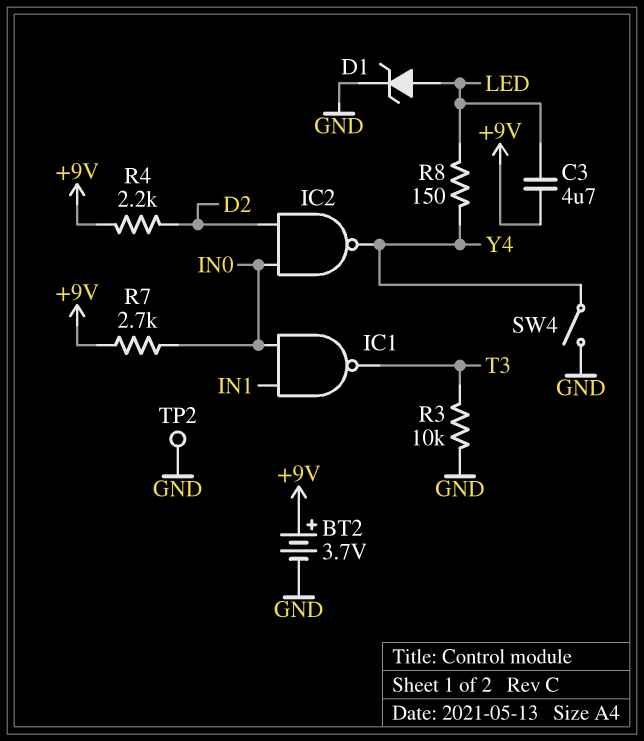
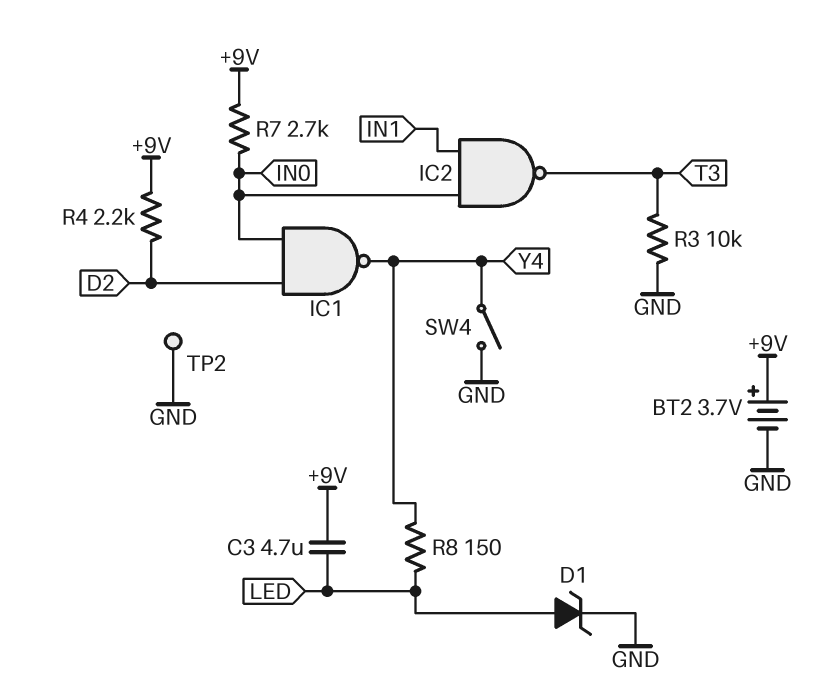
IC1: NAND (in IN0, in IN1, out T3) -> NAND (in D2, in IN0, out Y4)
IC2: NAND (in D2, in IN0, out Y4) -> NAND (in IN0, in IN1, out T3)

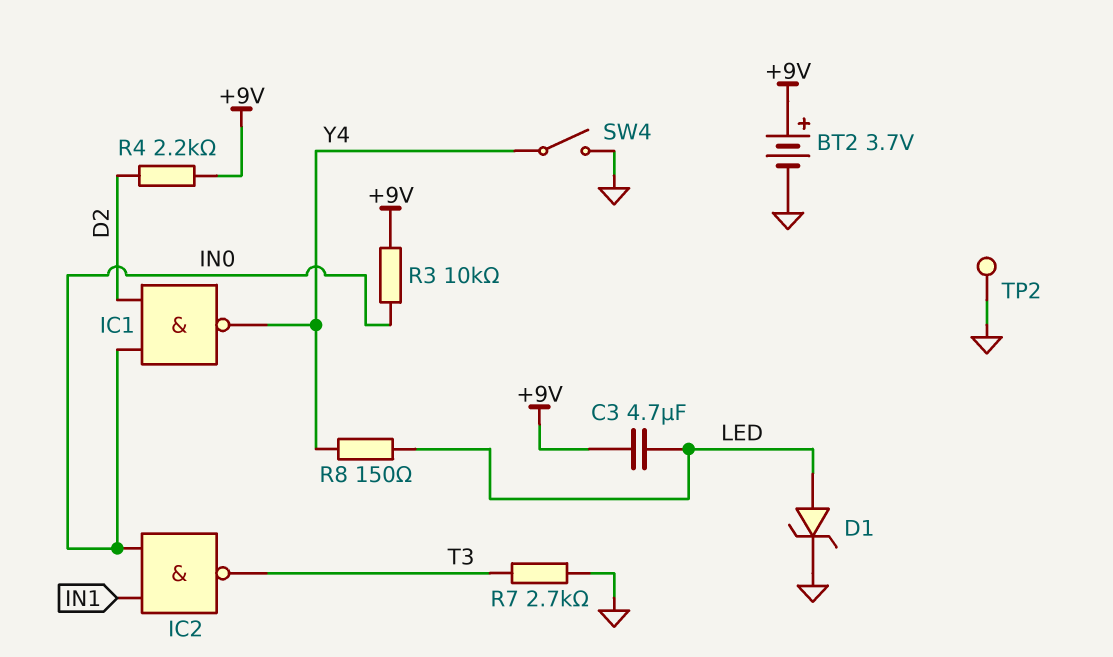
R3: 10k (GND, T3) -> 10k (+9V, IN0)
R7: 2.7k (+9V, IN0) -> 2.7k (GND, T3)

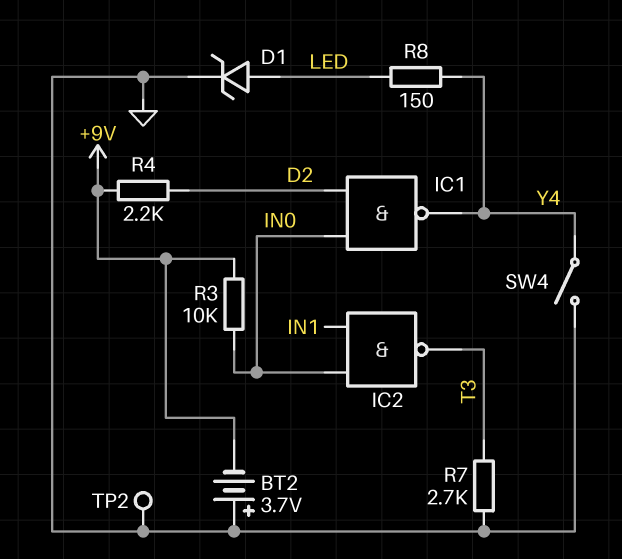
BT2: 3.7V (plus +9V, minus GND) -> 3.7V (plus GND, minus +9V)
C3: 4.7uF (+9V, LED) -> none

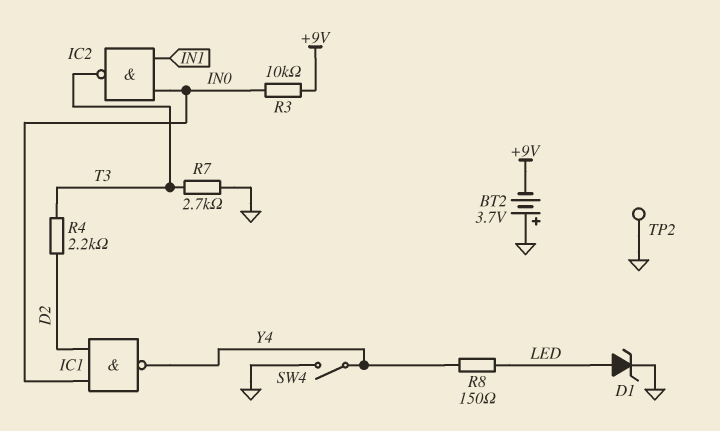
R4: 2.2k (+9V, D2) -> 2.2k (D2, T3)

